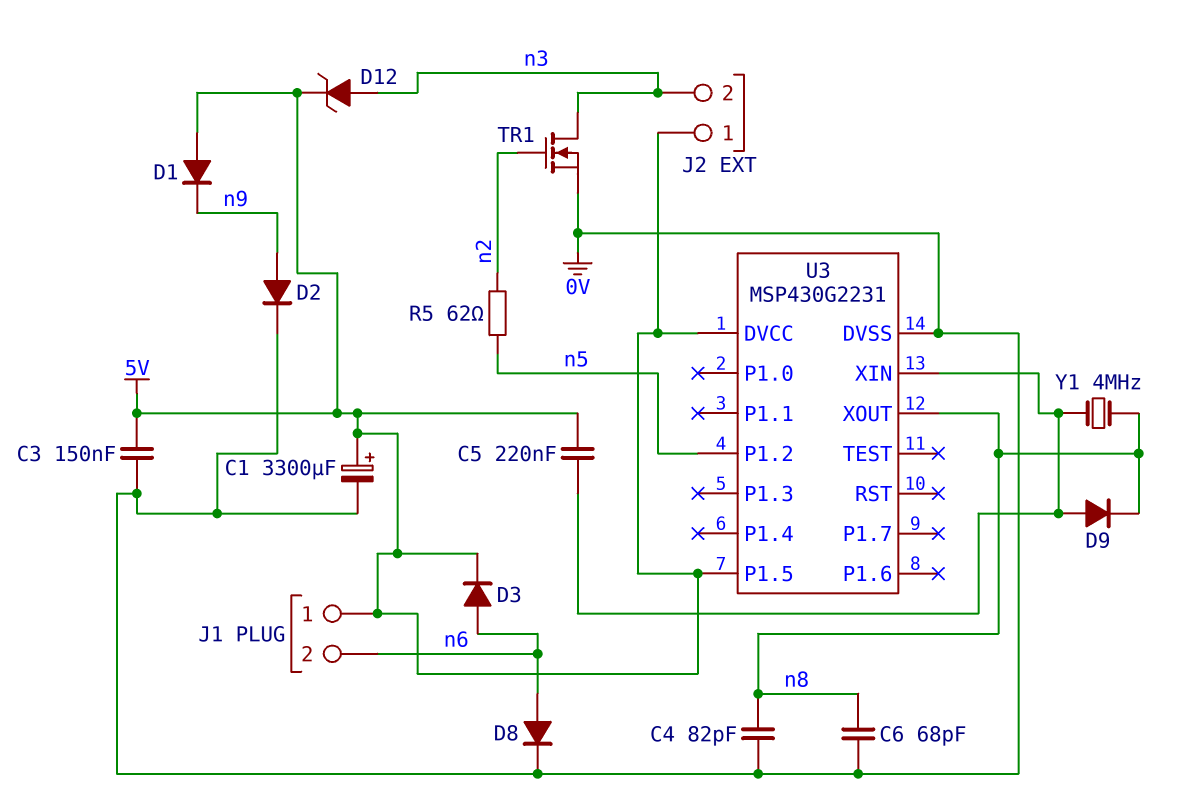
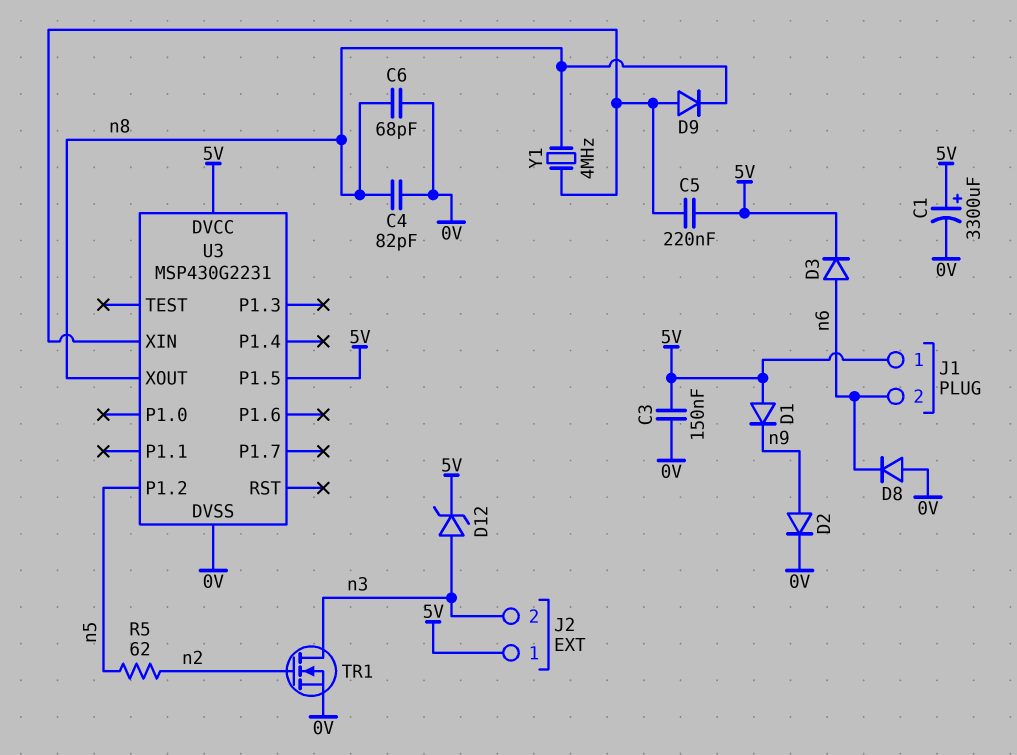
D8: diode (A n6, K 0V) -> diode (A 0V, K n6)

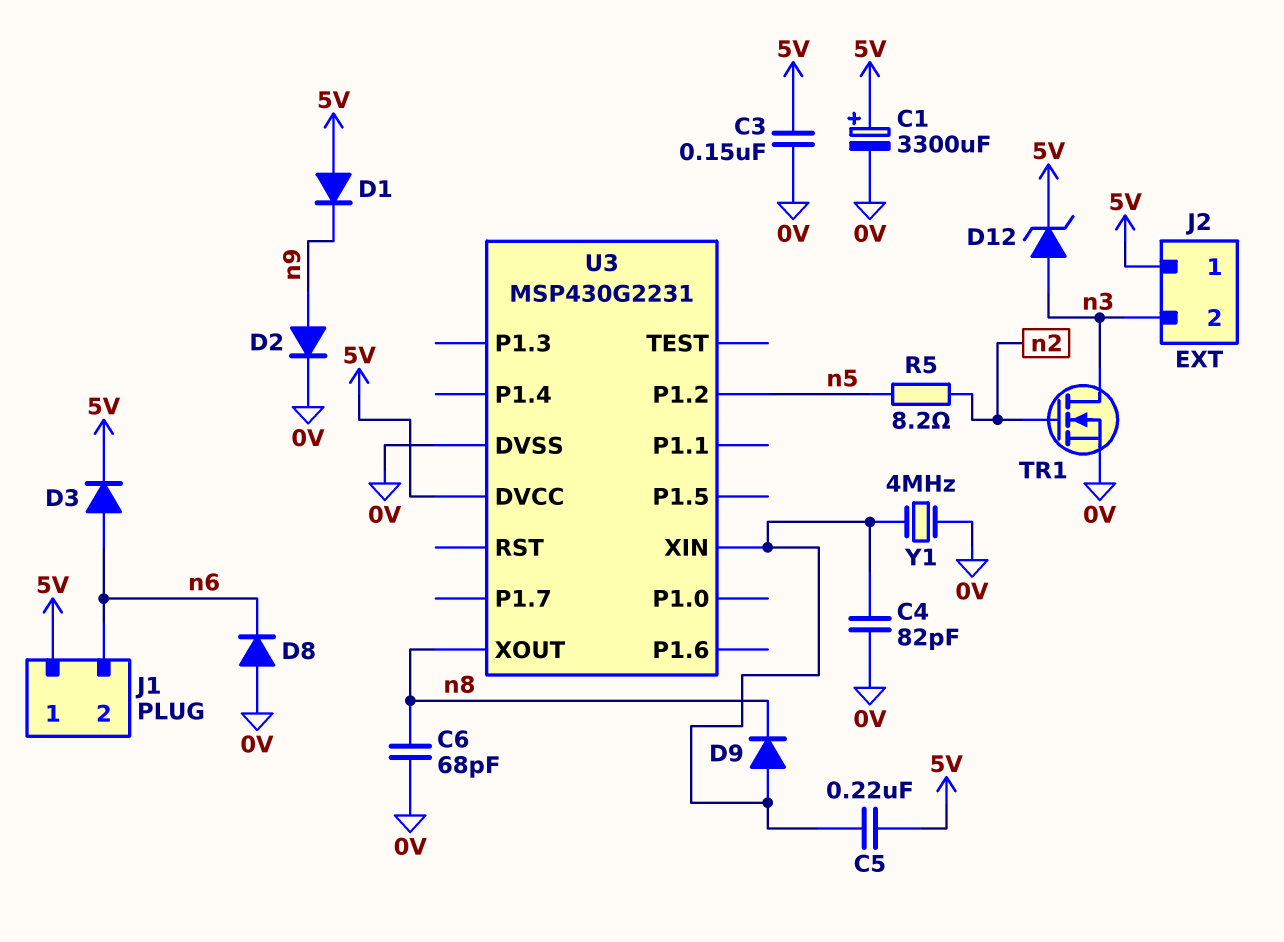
C4: 82pF (0V, n8) -> 82pF (0V, U3/XIN)
R5: 62 (n2, n5) -> 8.2 (n2, n5)
U3 pin P1.5: 5V -> none
Y1: 4MHz (U3/XIN, n8) -> 4MHz (0V, U3/XIN)

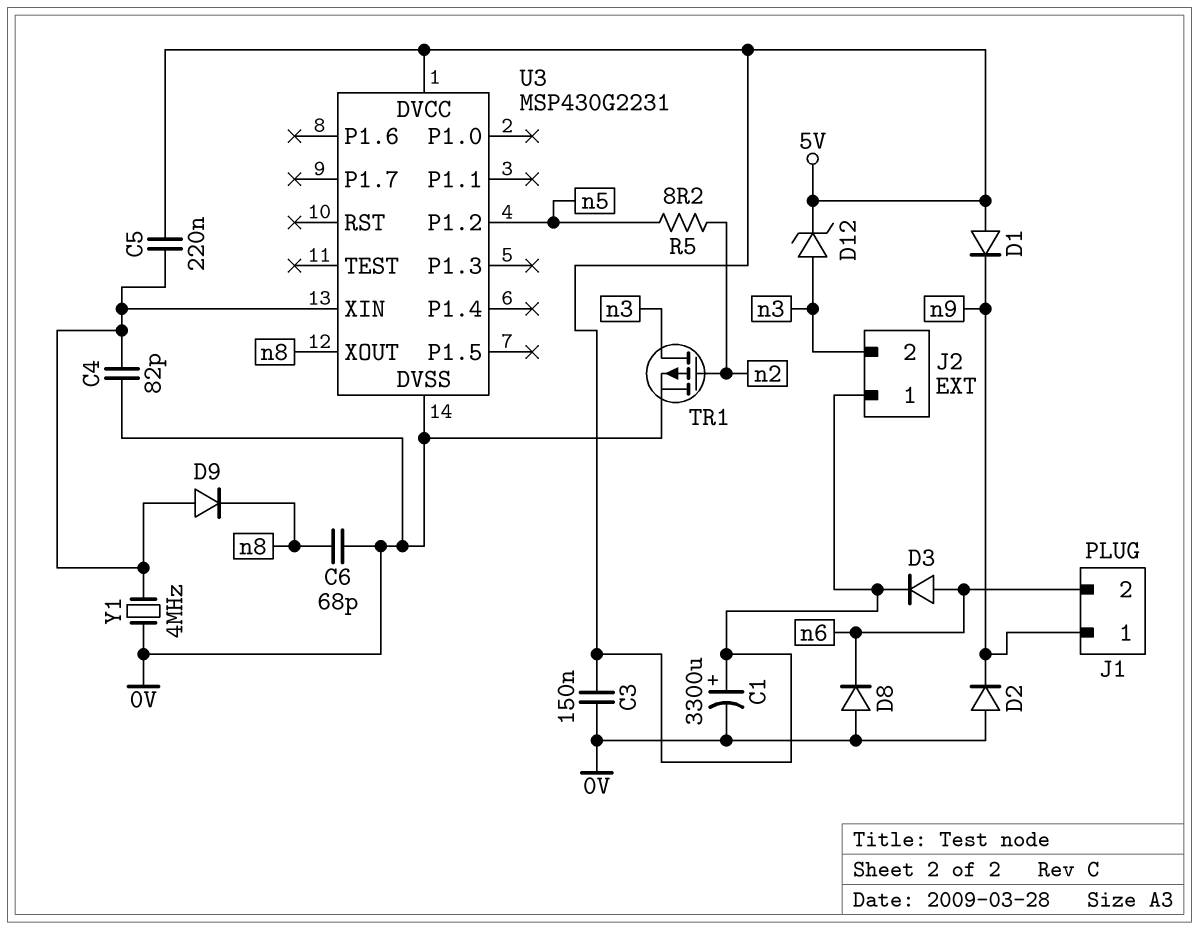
D2: diode (A n9, K 0V) -> diode (A 0V, K n9)
J1 pin 1: 5V -> n9
TR1: NMOS (G n2, D n3, S 0V) -> PMOS (G n2, D n3, S 0V)

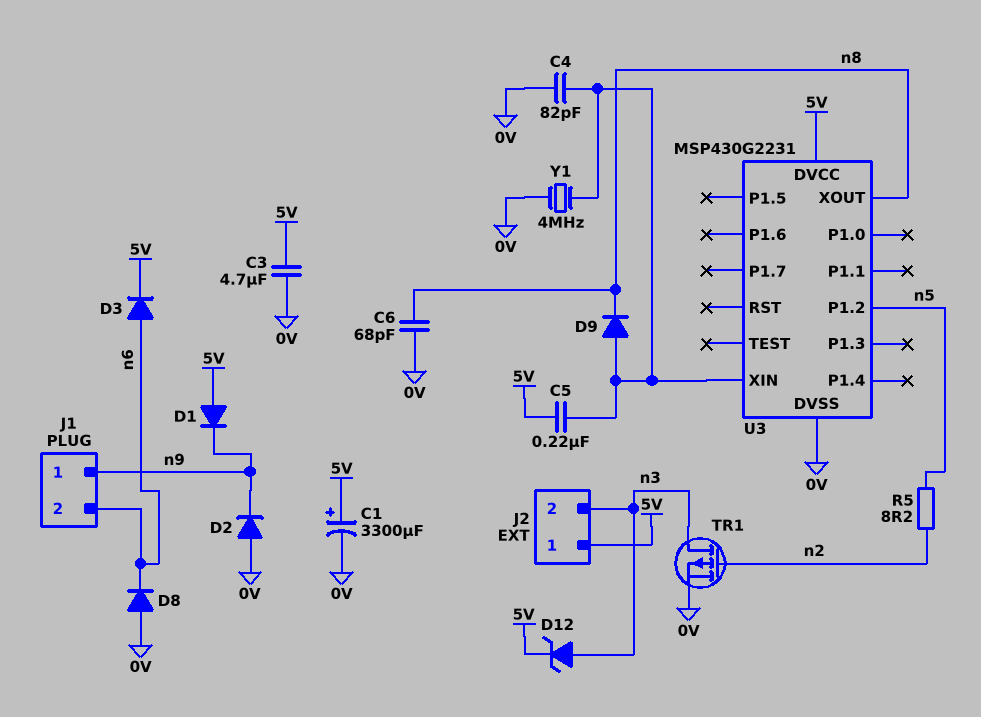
C3: 150nF (0V, 5V) -> 4.7uF (0V, 5V)

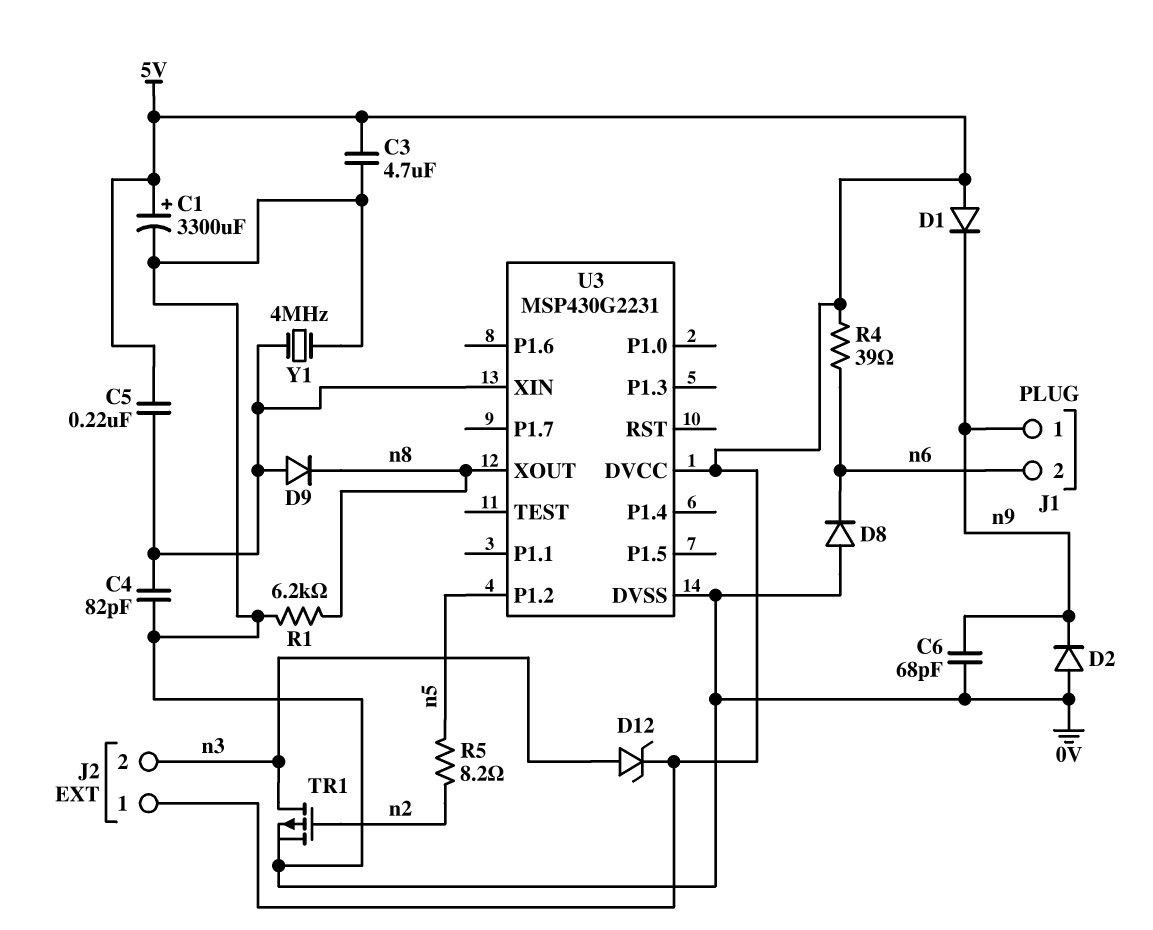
C6: 68pF (0V, n8) -> 68pF (0V, n9)
D3: diode (A n6, K 5V) -> none
R1: none -> 6.2k (0V, n8)
R4: none -> 39 (5V, n6)

